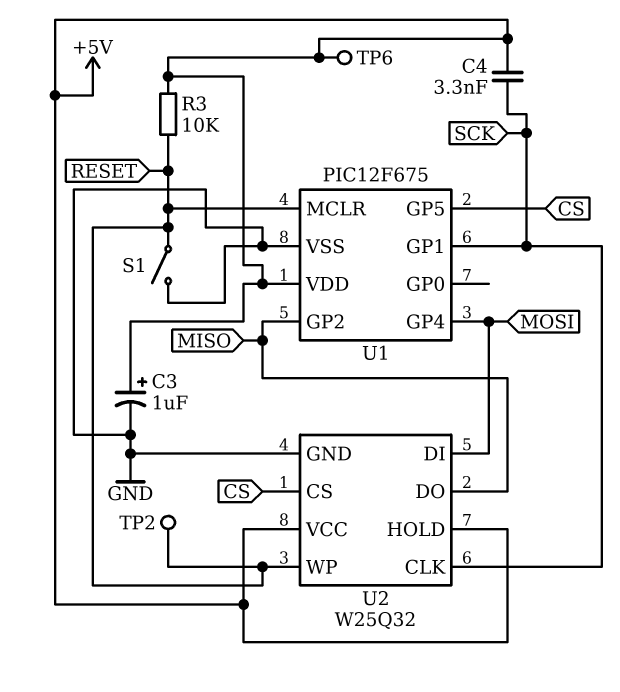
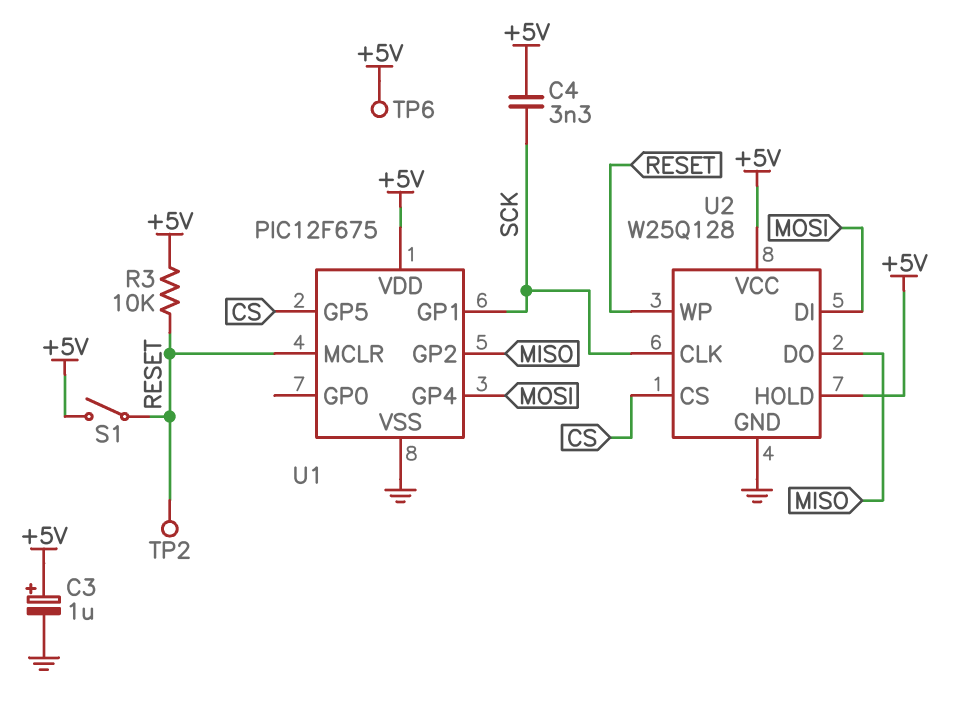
S1: switch (GND, RESET) -> switch (+5V, RESET)
U2: W25Q32 -> W25Q128

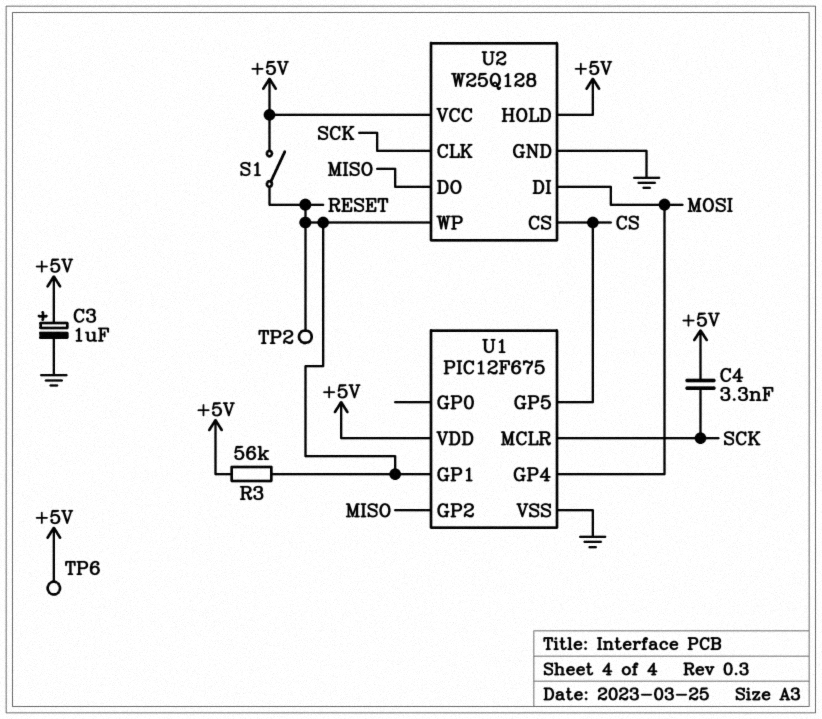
R3: 10k (+5V, RESET) -> 56k (+5V, RESET)
U1 pin GP1: SCK -> RESET
U1 pin MCLR: RESET -> SCK

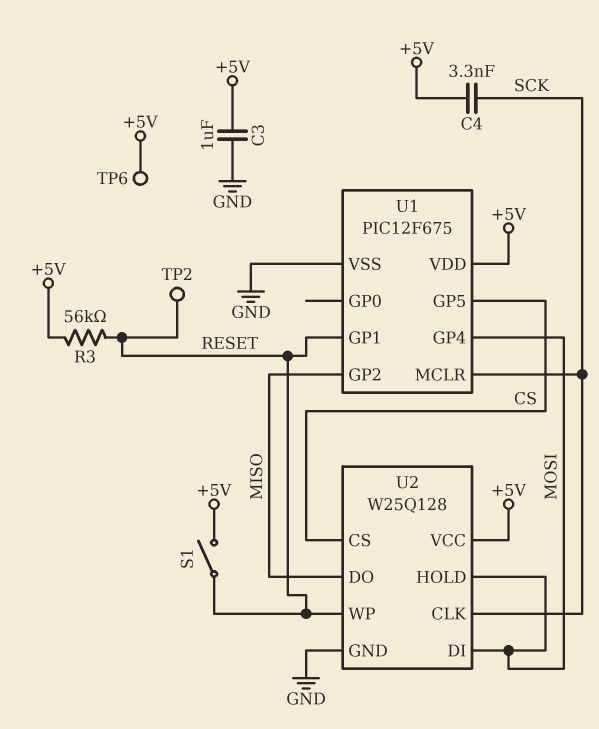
C3: 1uF (plus +5V, minus GND) -> 1uF (+5V, GND)
U2 pin HOLD: +5V -> MOSI

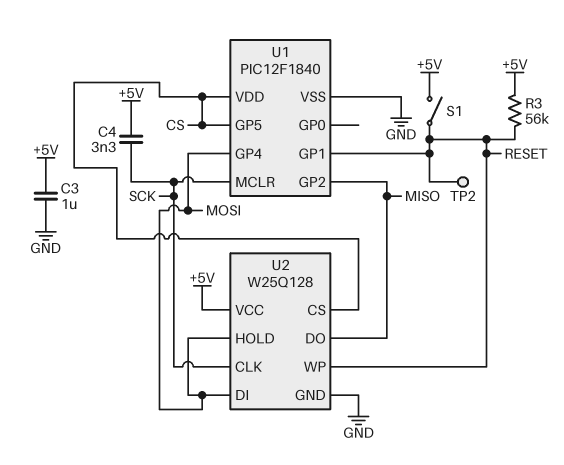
TP6: test point (+5V) -> none
U1: PIC12F675 -> PIC12F1840
U1 pin VDD: +5V -> CS

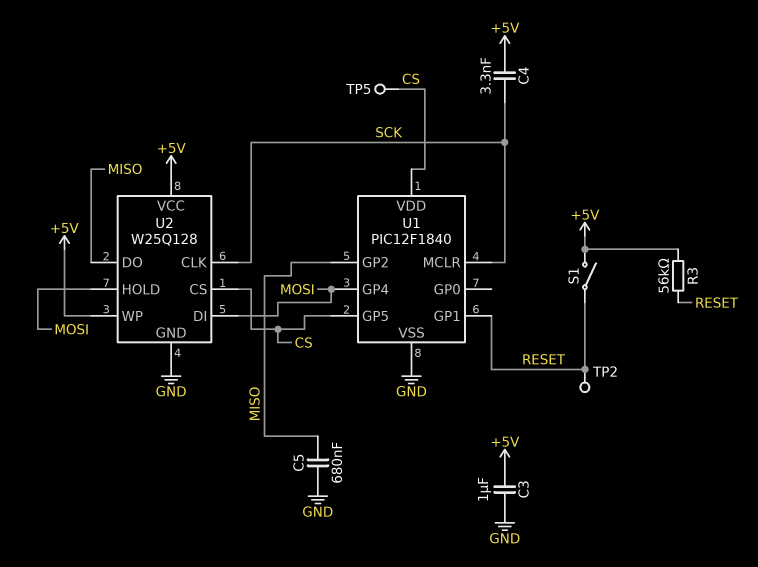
C5: none -> 680nF (GND, MISO)
TP5: none -> test point (CS)
U2 pin WP: RESET -> +5V

